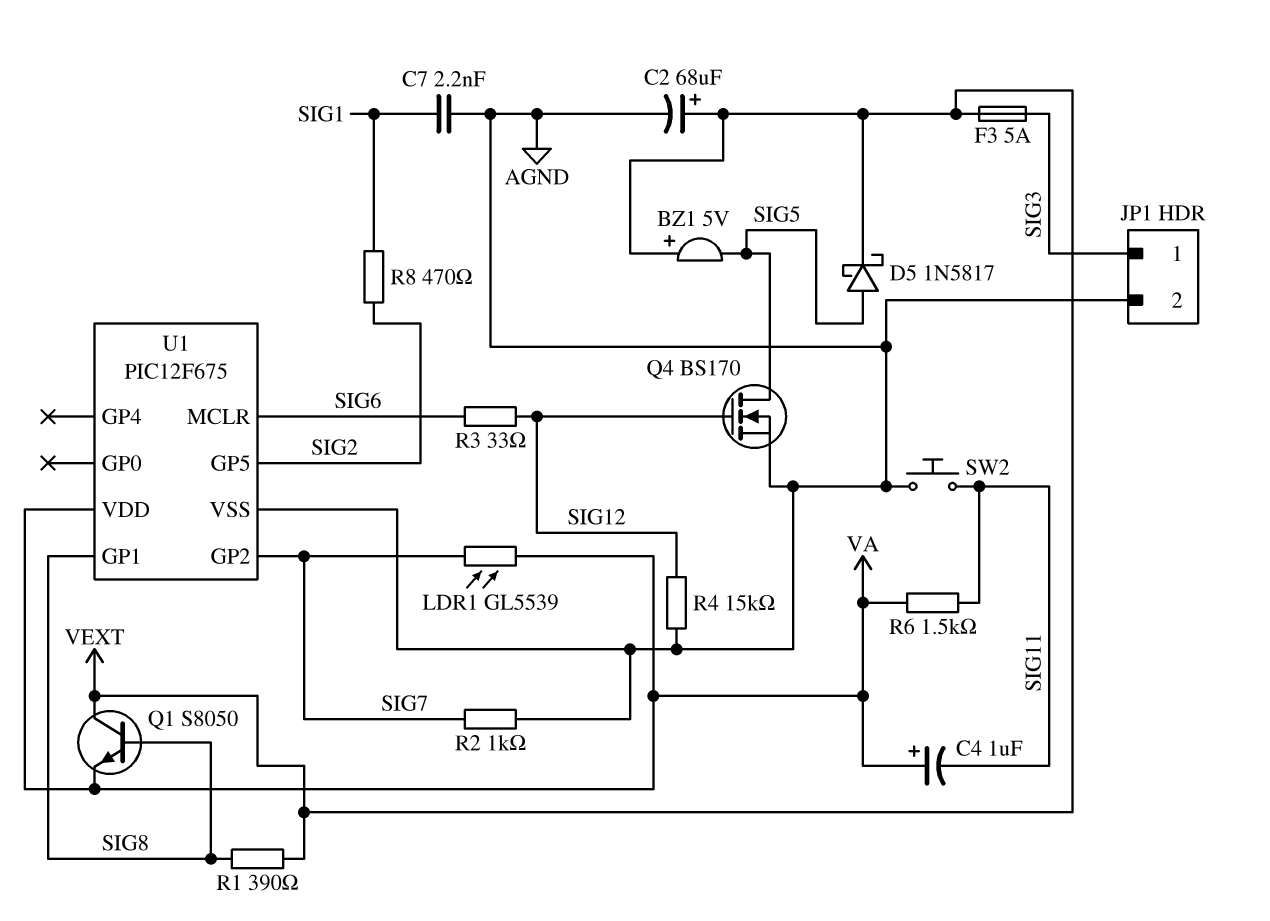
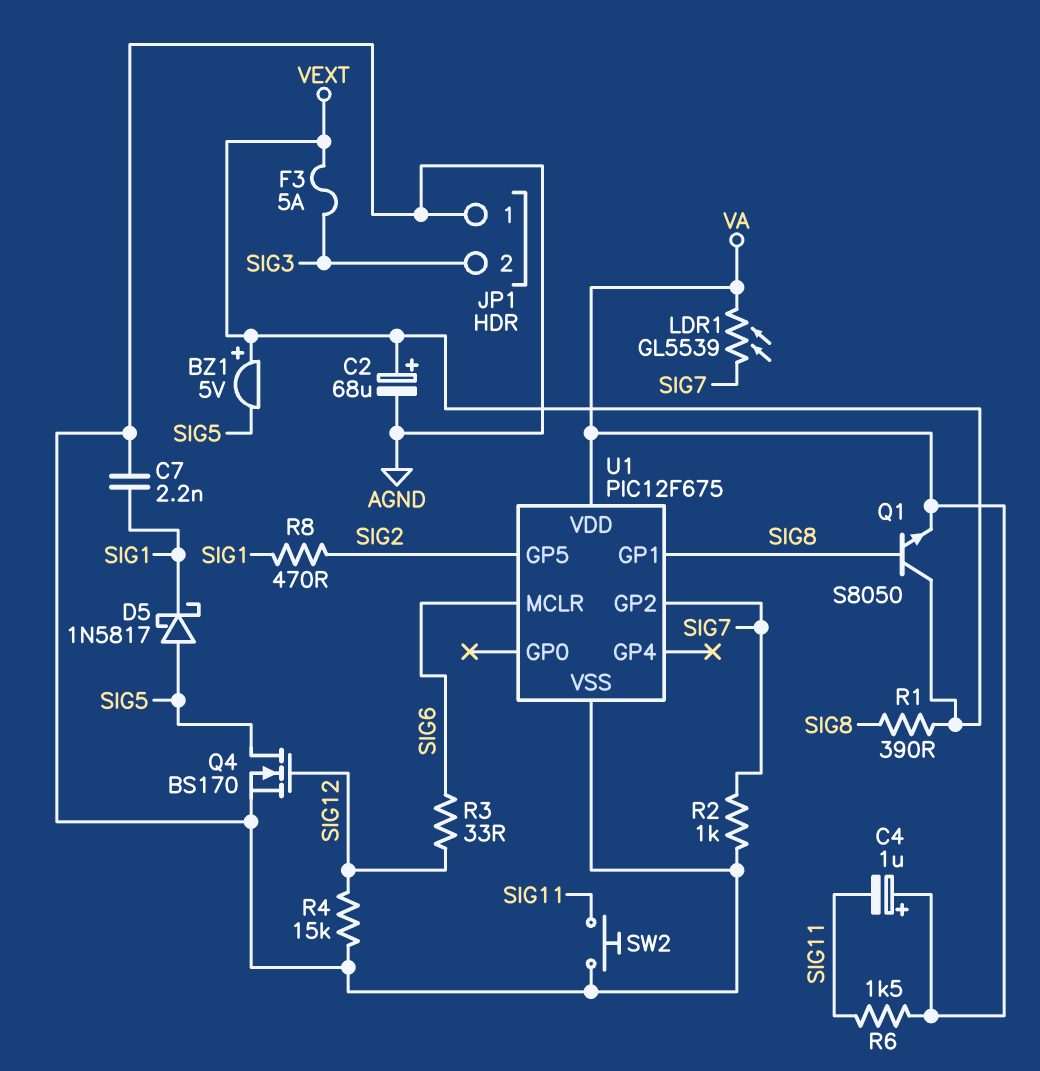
D5: schottky 1N5817 (A SIG5, K VEXT) -> schottky 1N5817 (A SIG5, K SIG1)
JP1 pin 1: SIG3 -> AGND
JP1 pin 2: AGND -> SIG3

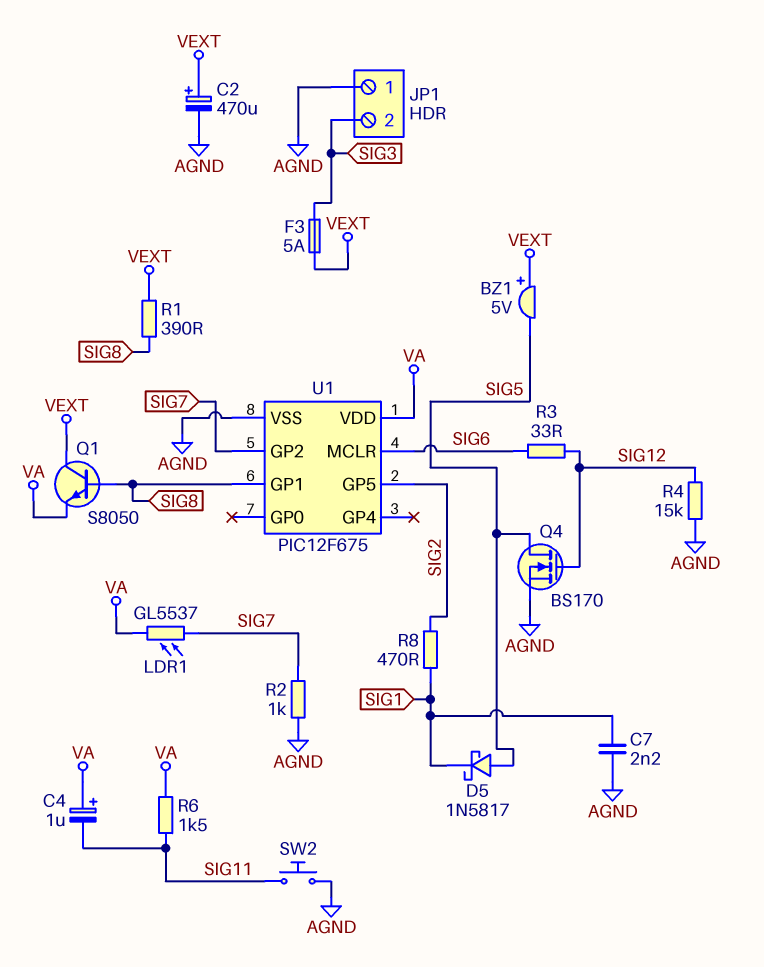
C2: 68uF (plus VEXT, minus AGND) -> 470uF (plus VEXT, minus AGND)
LDR1: GL5539 (SIG7, VA) -> GL5537 (SIG7, VA)

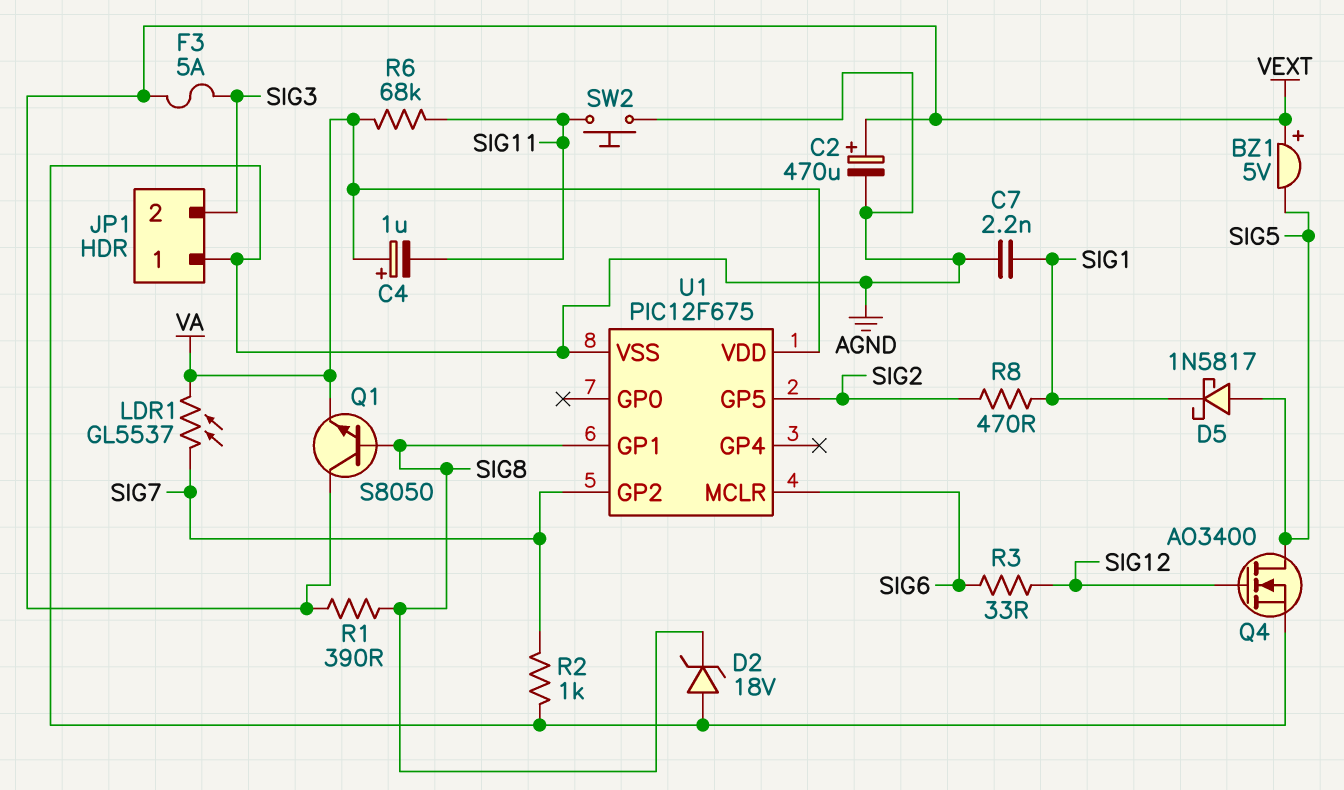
D2: none -> zener 18V (A AGND, K SIG8)
Q4: NMOS BS170 (G SIG12, D SIG5, S AGND) -> NMOS AO3400 (G SIG12, D SIG5, S AGND)
R4: 15k (AGND, SIG12) -> none
R6: 1.5k (SIG11, VA) -> 68k (SIG11, VA)

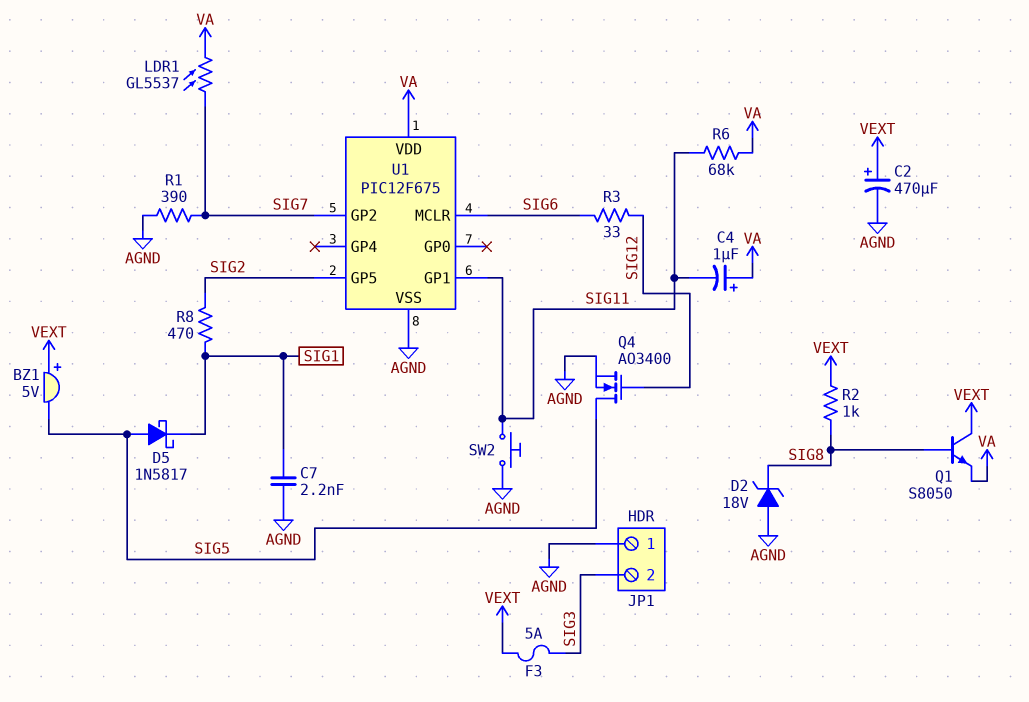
R1: 390 (SIG8, VEXT) -> 390 (AGND, SIG7)
R2: 1k (AGND, SIG7) -> 1k (SIG8, VEXT)
U1 pin GP1: SIG8 -> SIG11

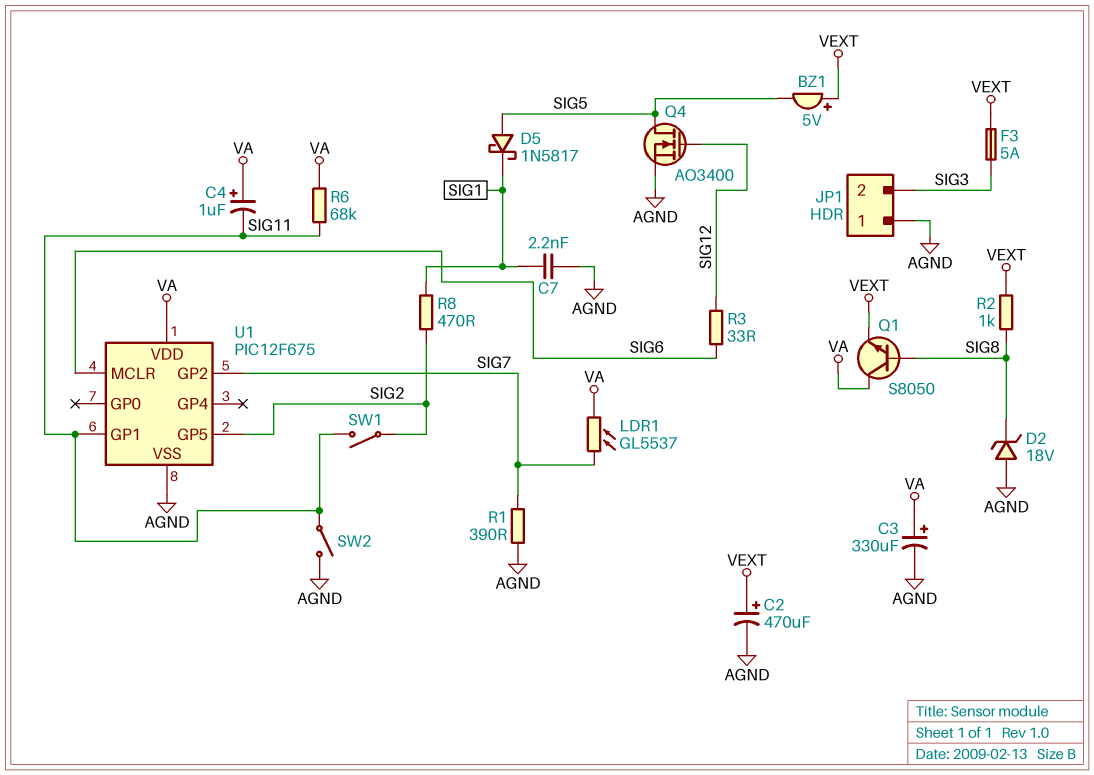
C3: none -> 330uF (plus VA, minus AGND)
Q1: NPN S8050 (B SIG8, C VEXT, E VA) -> NPN S8050 (B SIG8, C VA, E VEXT)
SW1: none -> switch (SIG2, SIG11)
SW2: button (AGND, SIG11) -> switch (AGND, SIG11)

